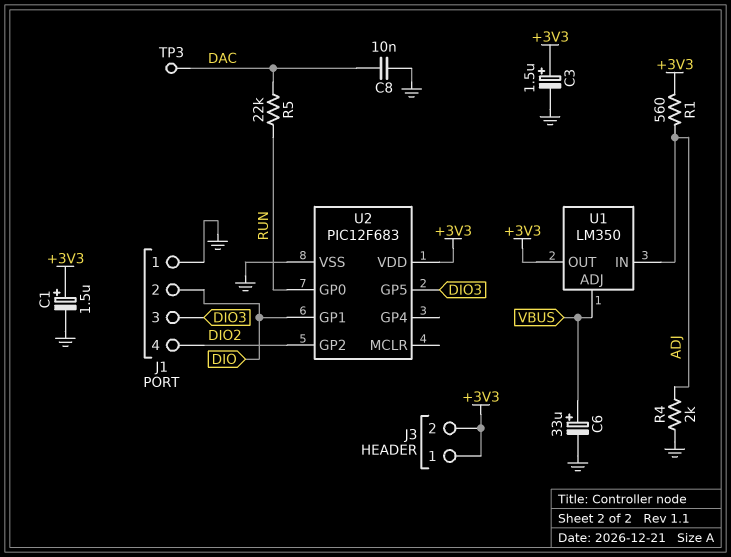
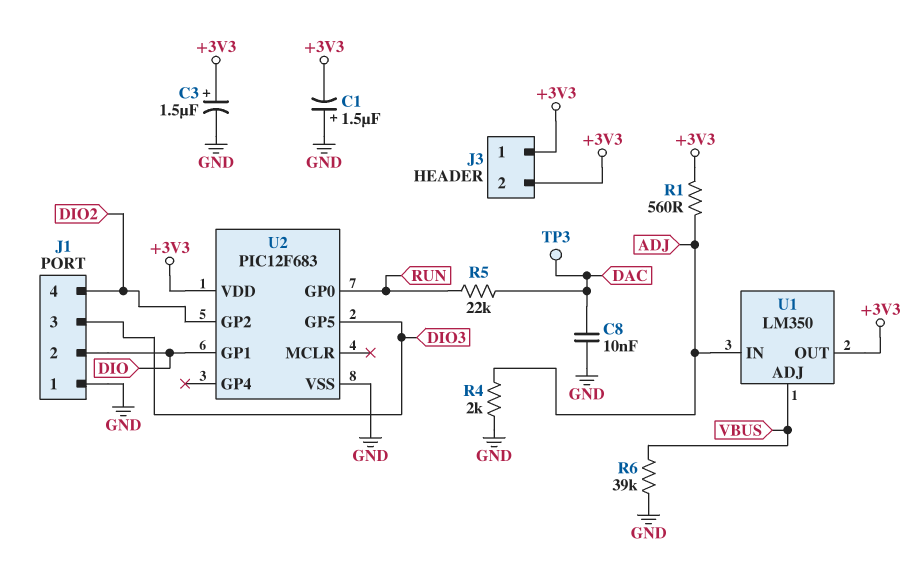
C1: 1.5uF (plus +3V3, minus GND) -> 1.5uF (plus GND, minus +3V3)
C6: 33uF (plus VBUS, minus GND) -> none
R6: none -> 39k (GND, VBUS)

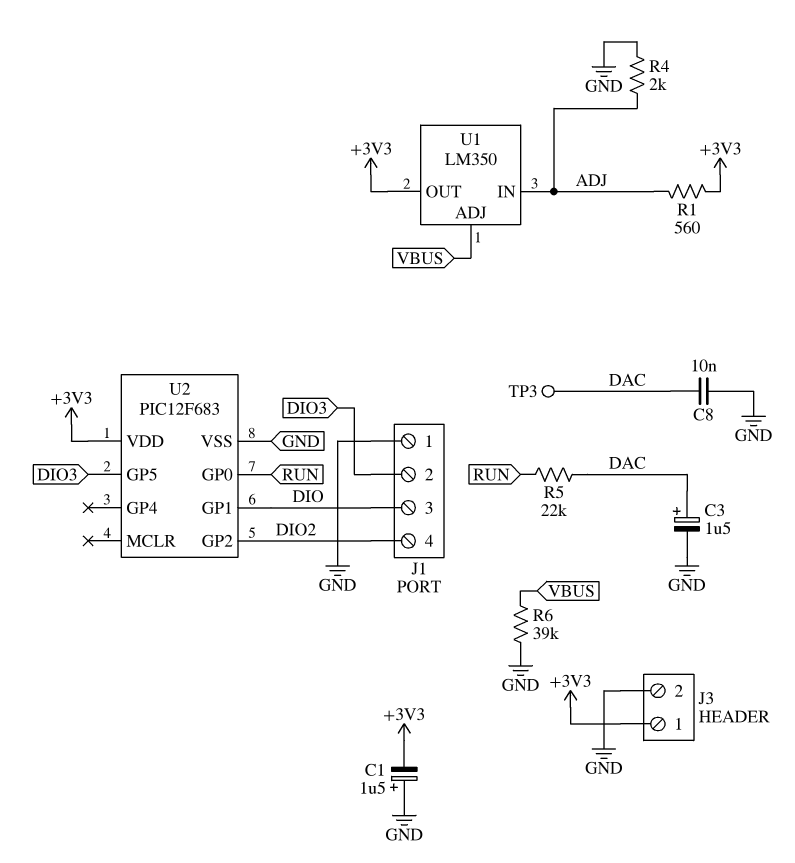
C3: 1.5uF (plus +3V3, minus GND) -> 1.5uF (plus DAC, minus GND)
J1 pin 2: DIO -> DIO3
J1 pin 3: DIO3 -> DIO
J3 pin 2: +3V3 -> GND

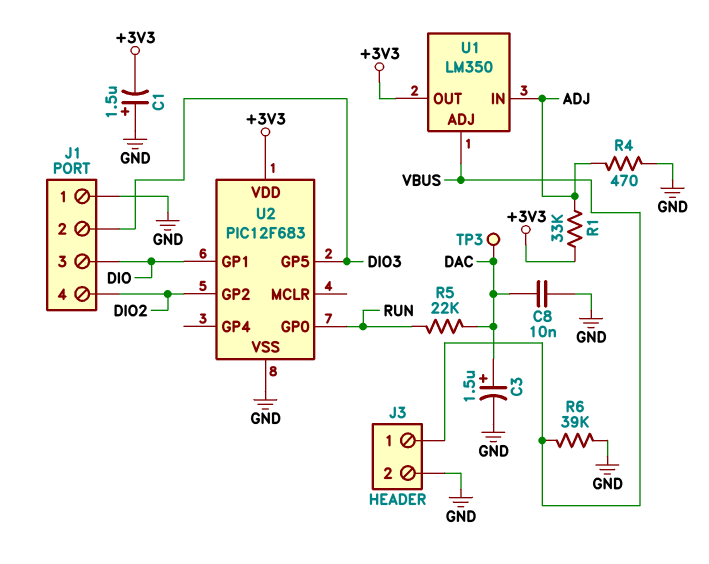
J3 pin 1: +3V3 -> VBUS
R1: 560 (+3V3, ADJ) -> 33k (+3V3, ADJ)
R4: 2k (ADJ, GND) -> 470 (ADJ, GND)

